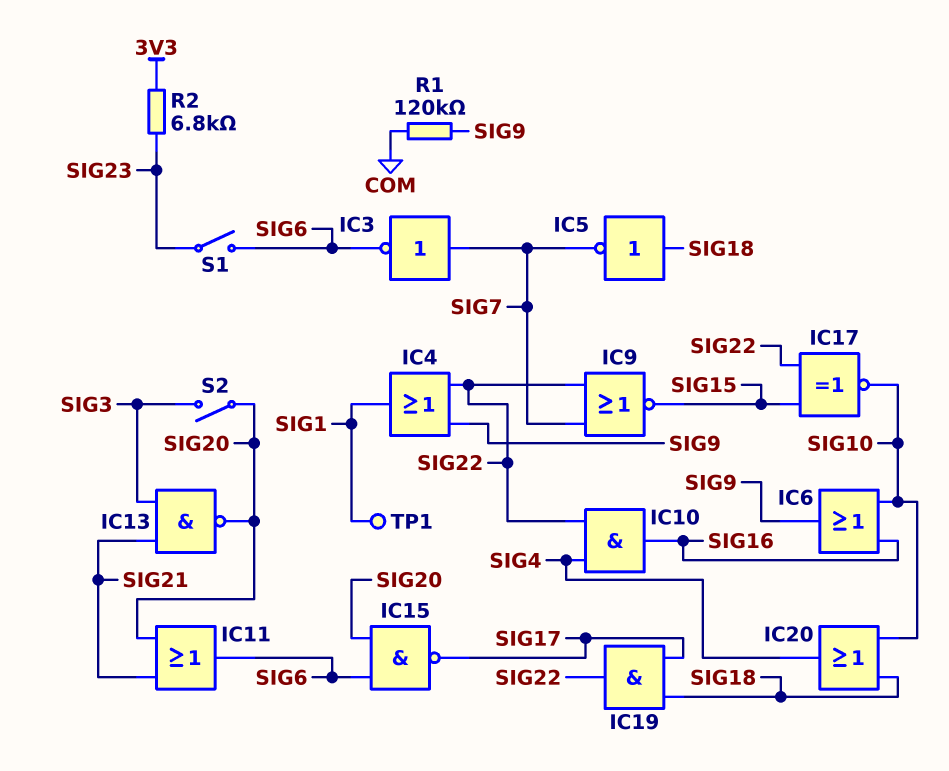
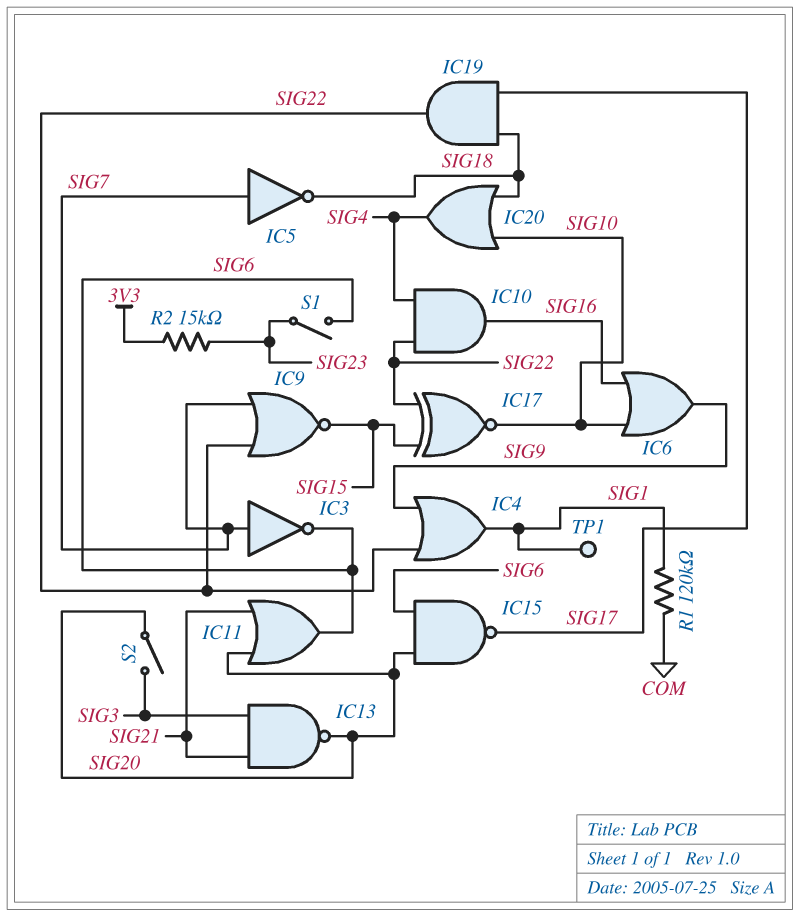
IC5: NOT (in SIG18, out SIG7) -> NOT (in SIG7, out SIG18)
R1: 120k (COM, SIG9) -> 120k (COM, SIG1)
R2: 6.8k (3V3, SIG23) -> 15k (3V3, SIG23)

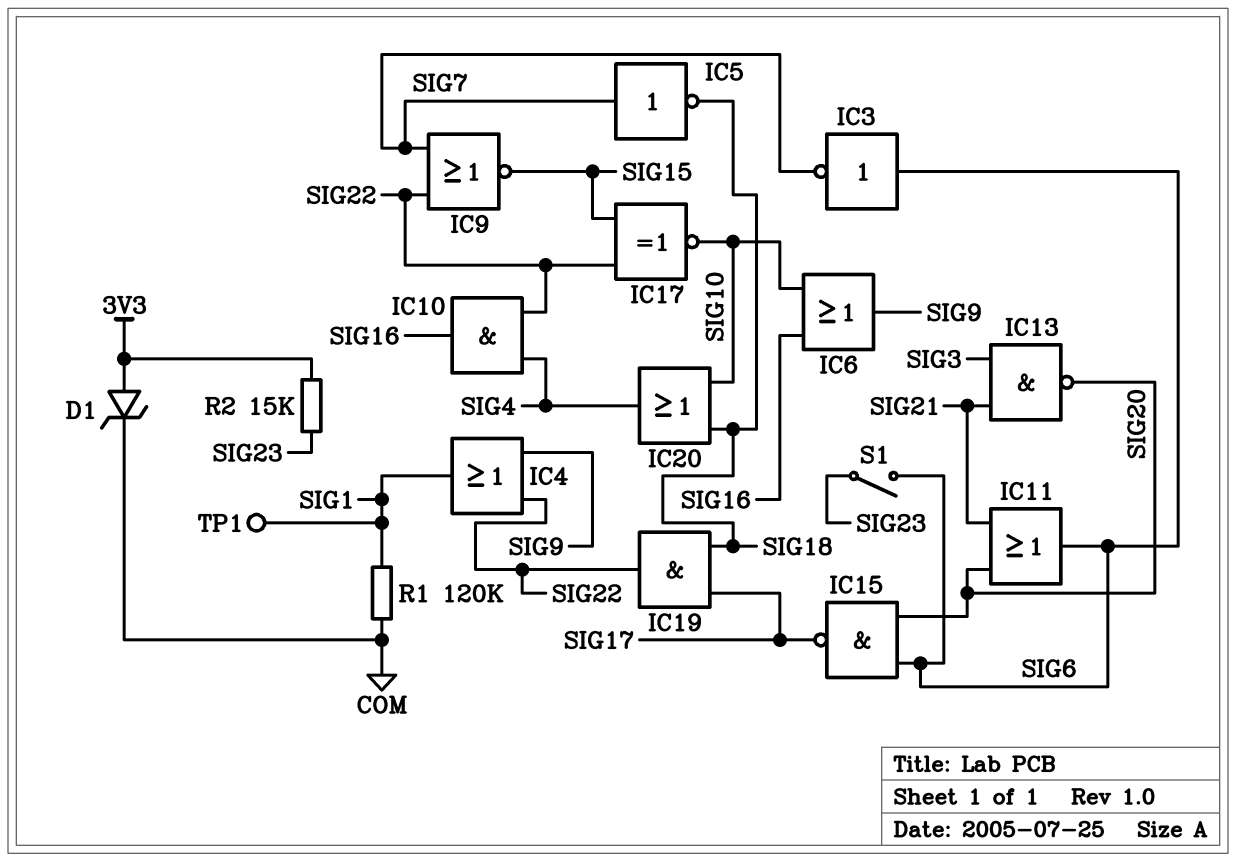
D1: none -> zener (A 3V3, K COM)
IC3: NOT (in SIG7, out SIG6) -> NOT (in SIG6, out SIG7)
S2: switch (SIG3, SIG20) -> none

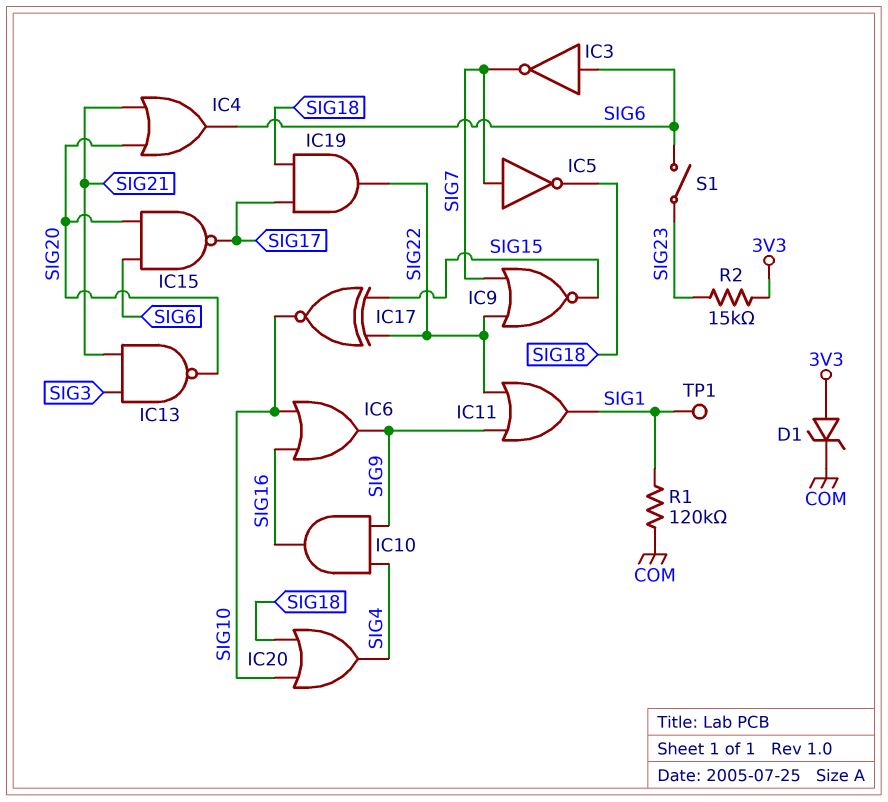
IC4: OR (in SIG9, in SIG22, out SIG1) -> OR (in SIG20, in SIG21, out SIG6)
IC10: AND (in SIG4, in SIG22, out SIG16) -> AND (in SIG4, in SIG9, out SIG16)
IC11: OR (in SIG20, in SIG21, out SIG6) -> OR (in SIG9, in SIG22, out SIG1)

